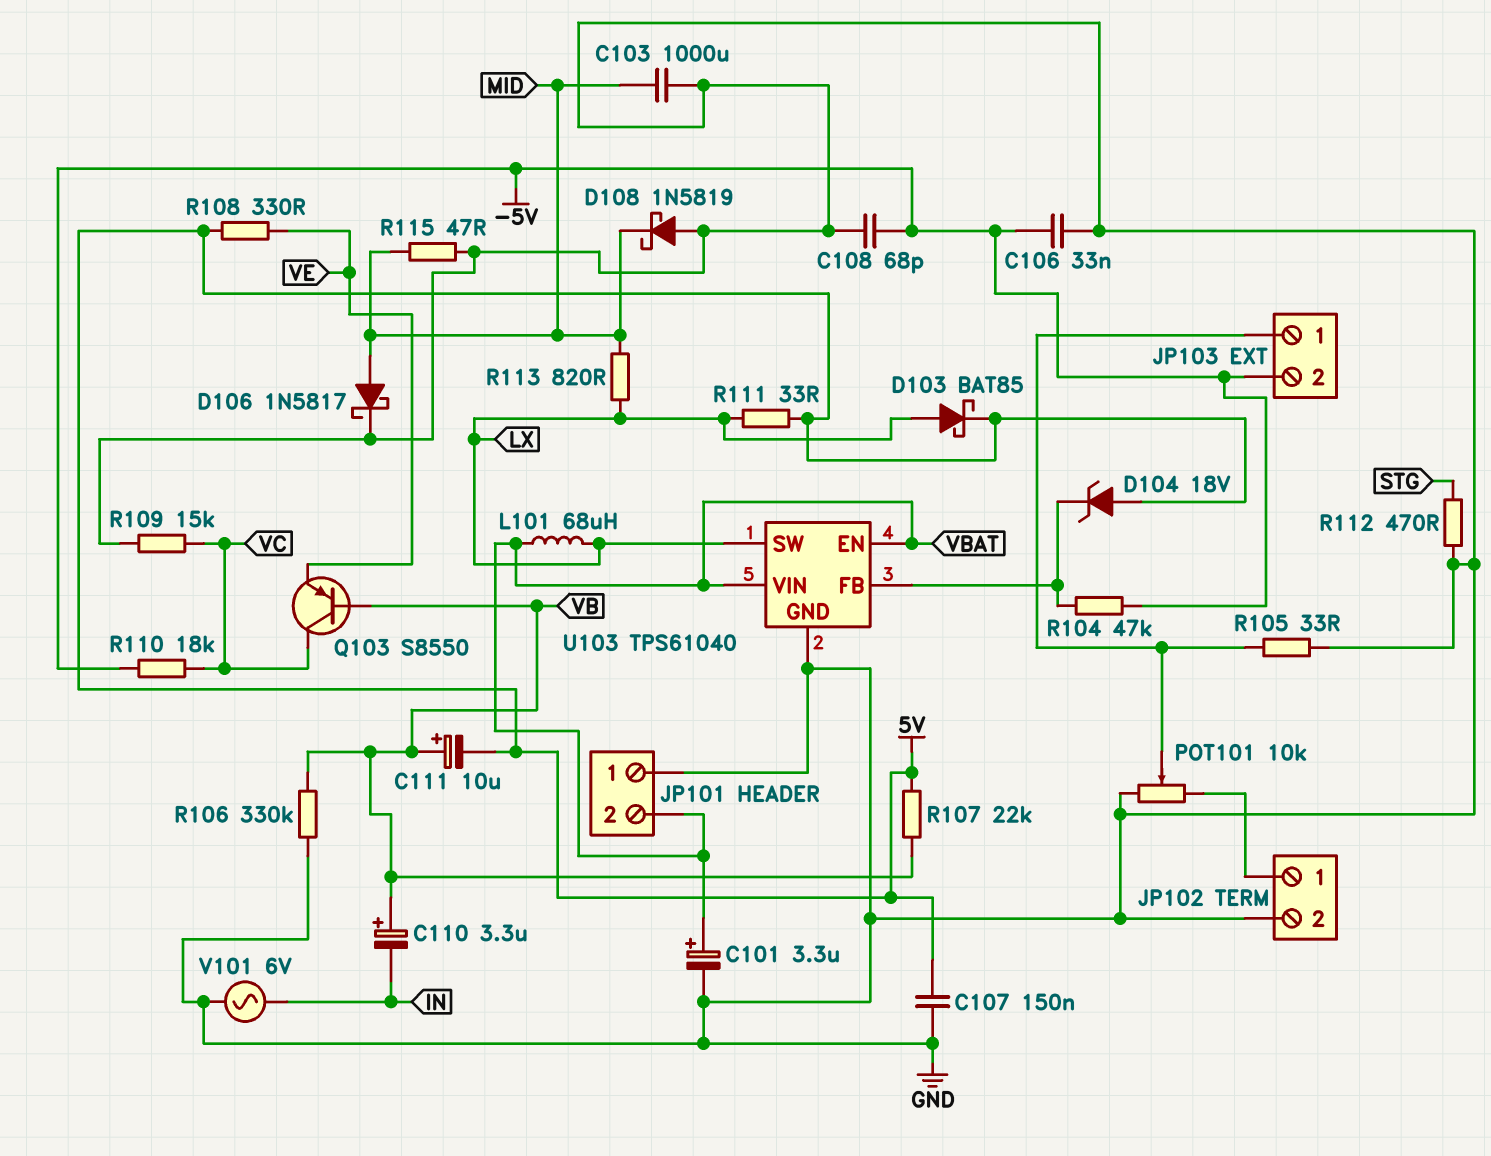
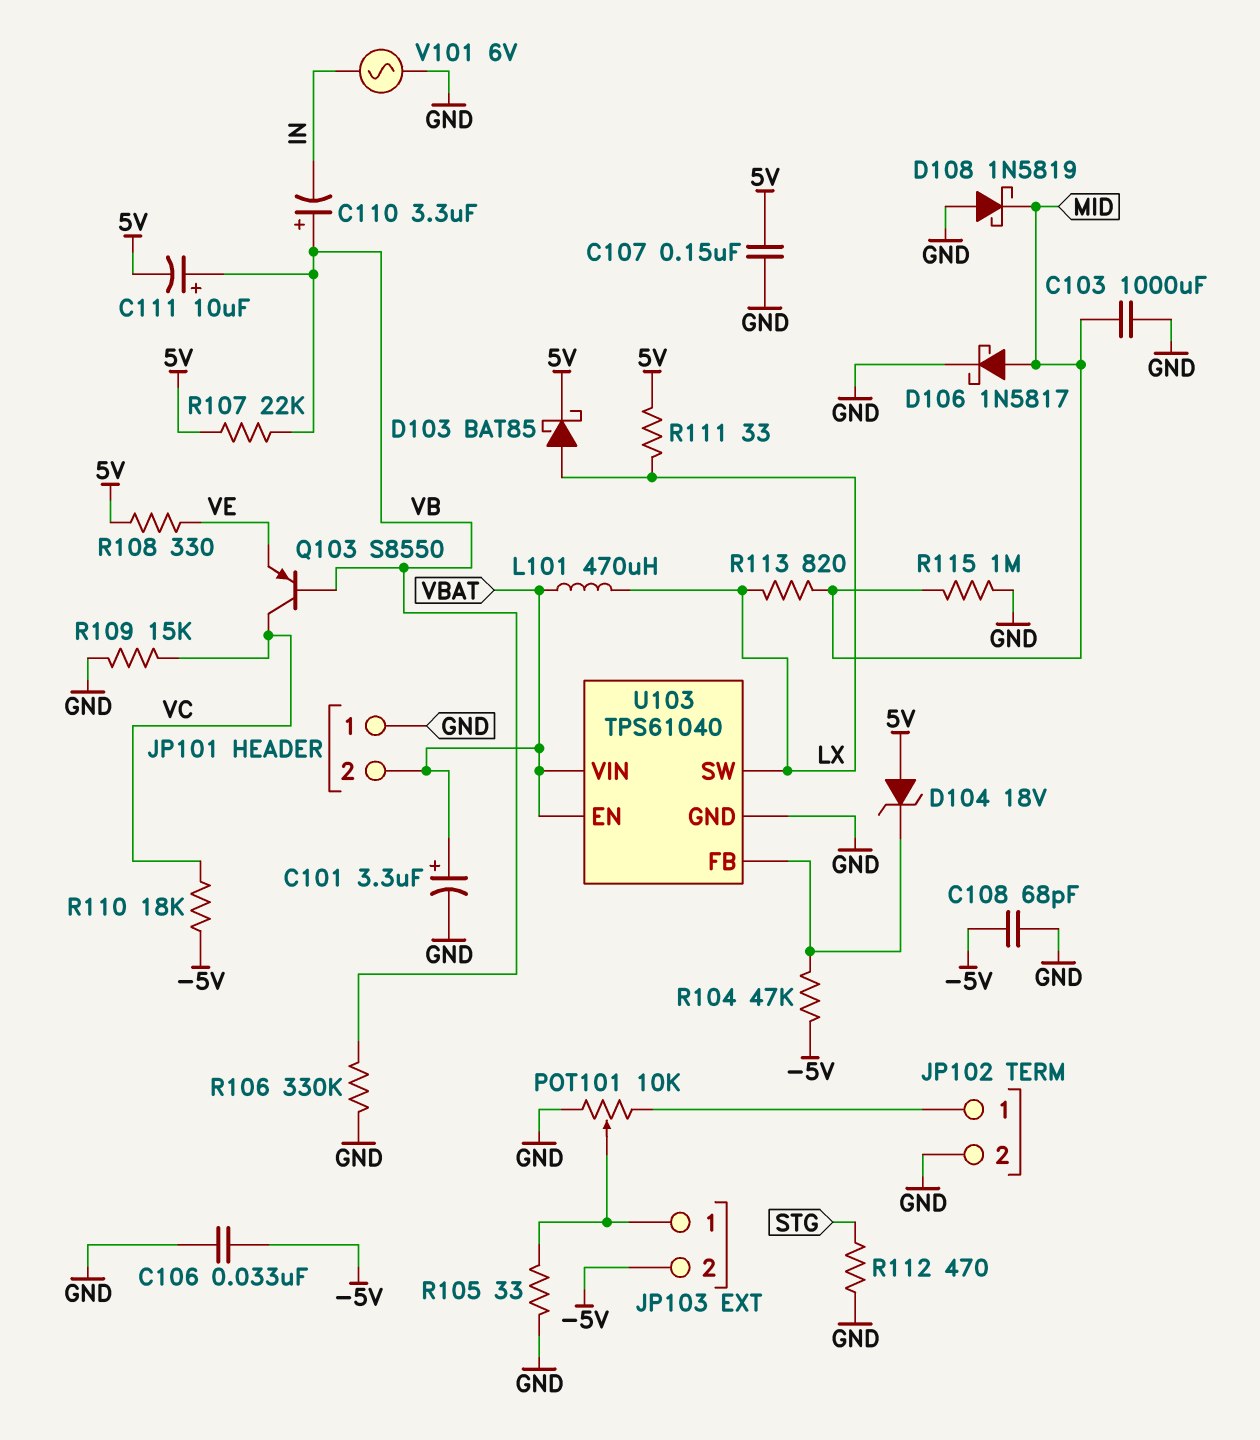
L101: 68uH (LX, VBAT) -> 470uH (LX, VBAT)
R115: 47 (GND, MID) -> 1M (GND, MID)

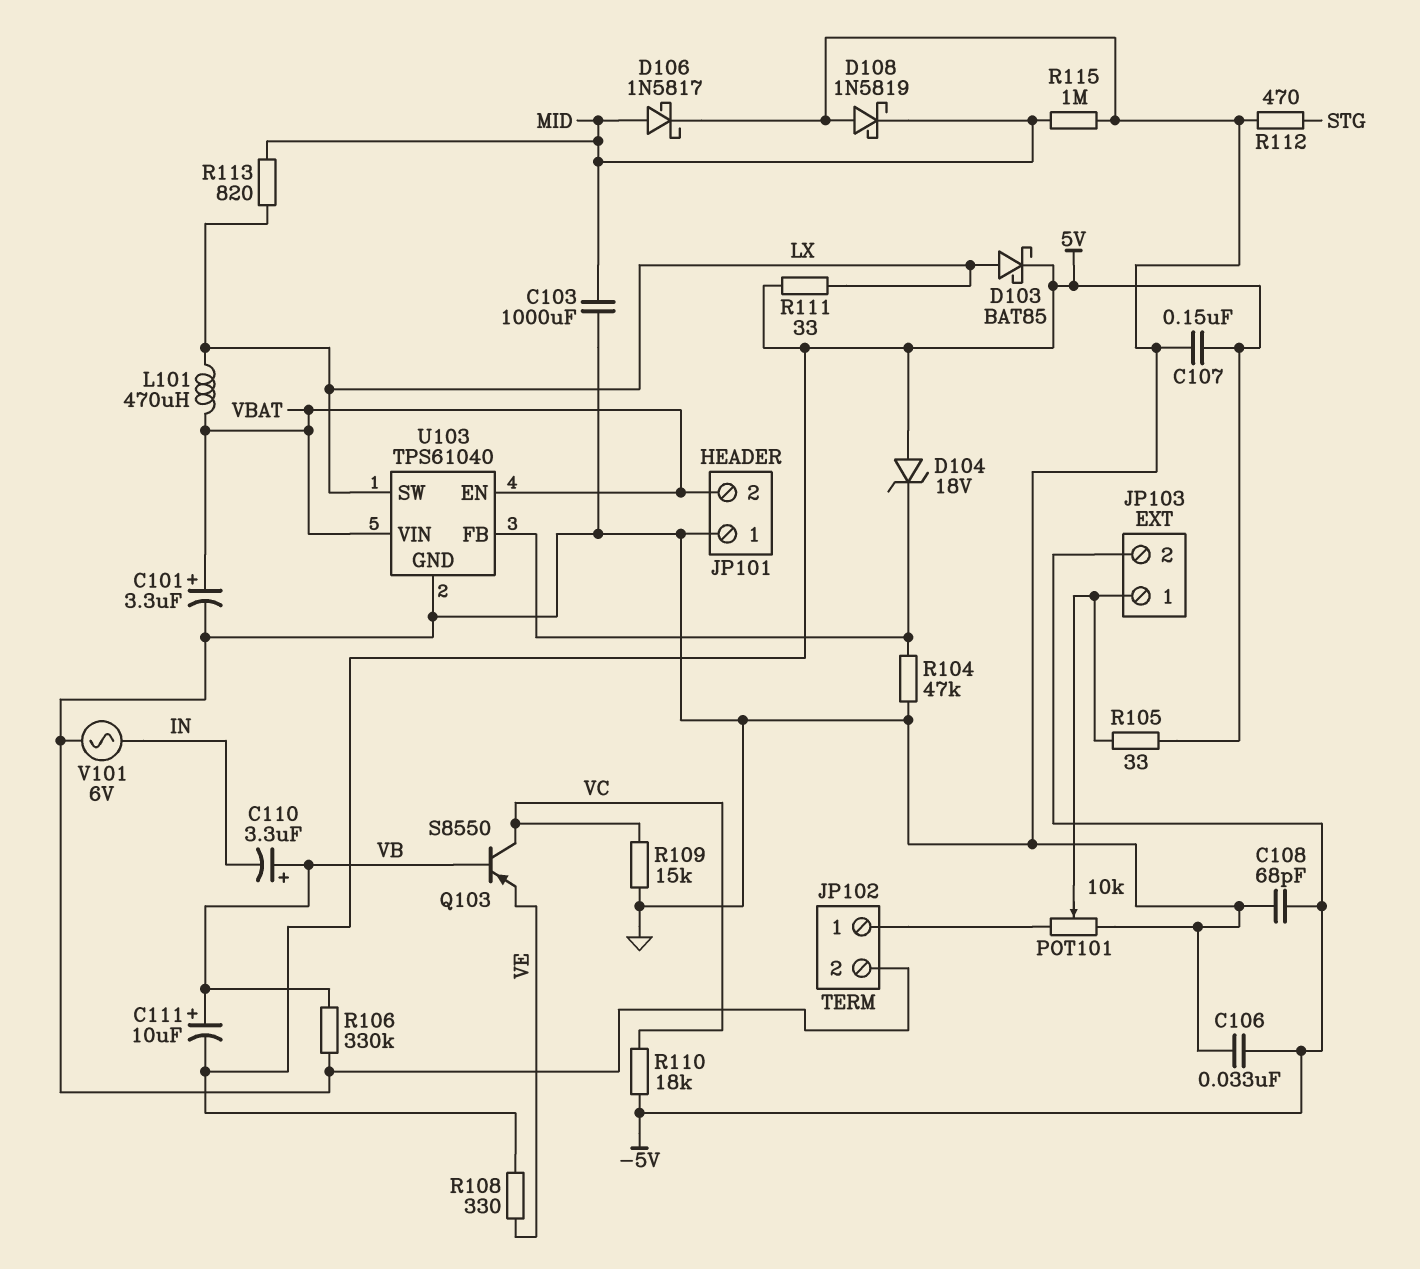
R104: 47k (-5V, U103/FB) -> 47k (GND, U103/FB)
R105: 33 (GND, JP103/1) -> 33 (5V, JP103/1)
R107: 22k (5V, VB) -> none

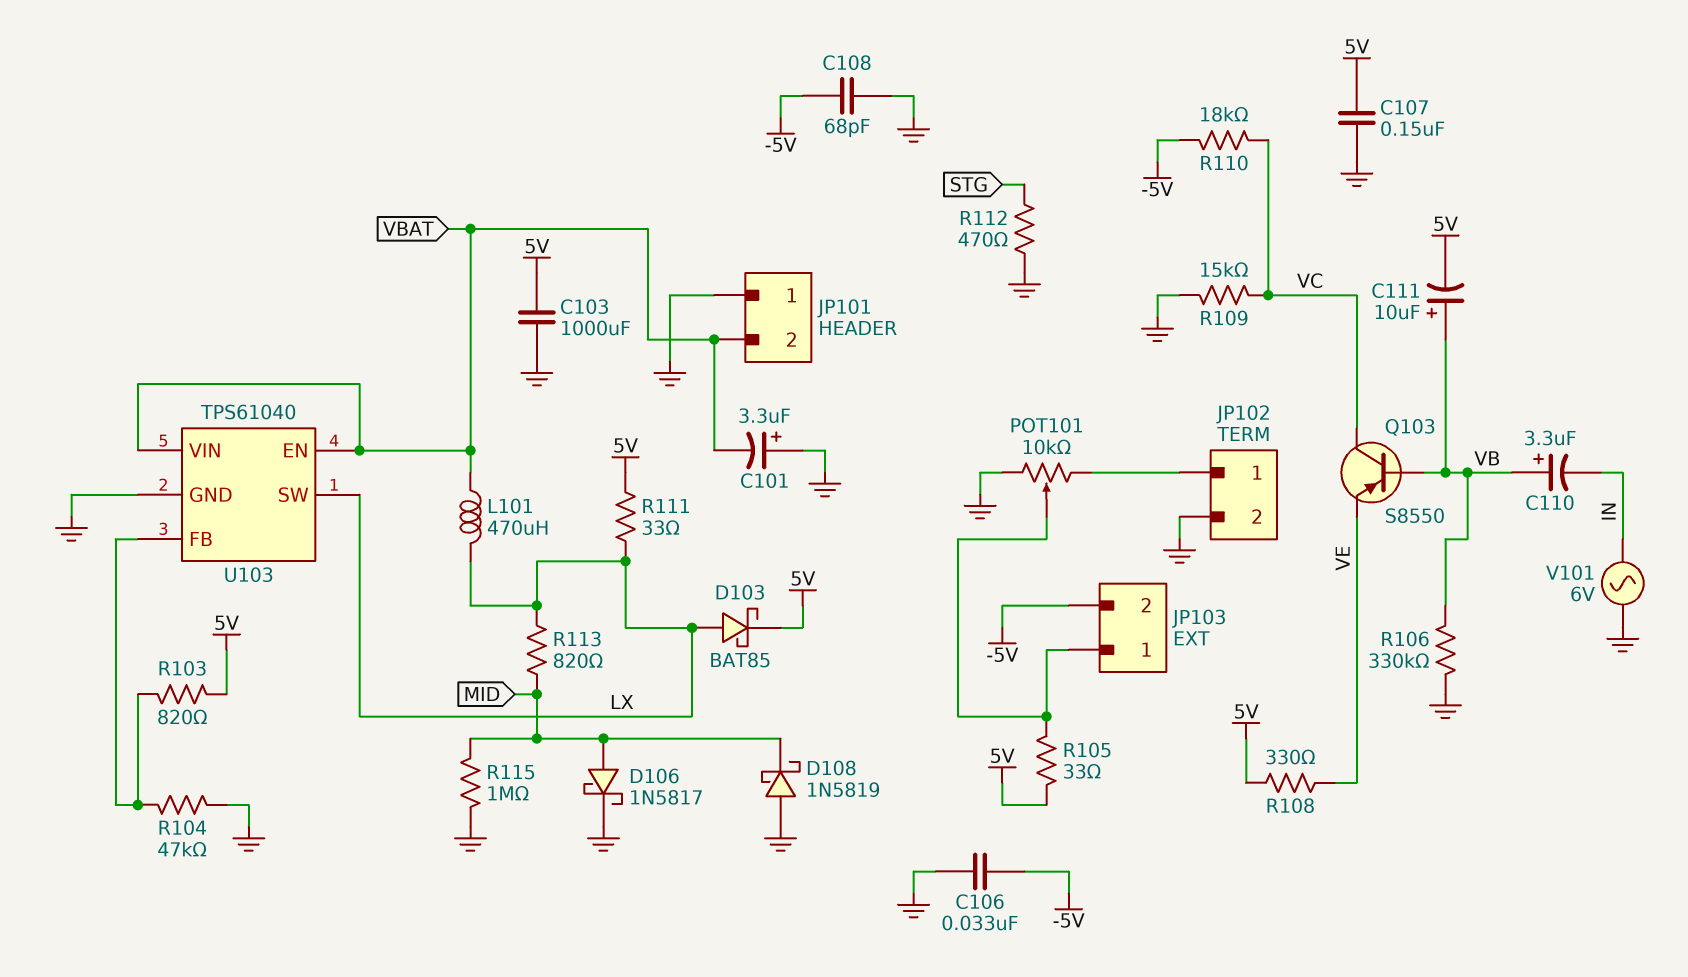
C101: 3.3uF (plus VBAT, minus GND) -> 3.3uF (plus GND, minus VBAT)
C103: 1000uF (GND, MID) -> 1000uF (5V, GND)
D104: zener 18V (A 5V, K U103/FB) -> none
R103: none -> 820 (5V, U103/FB)

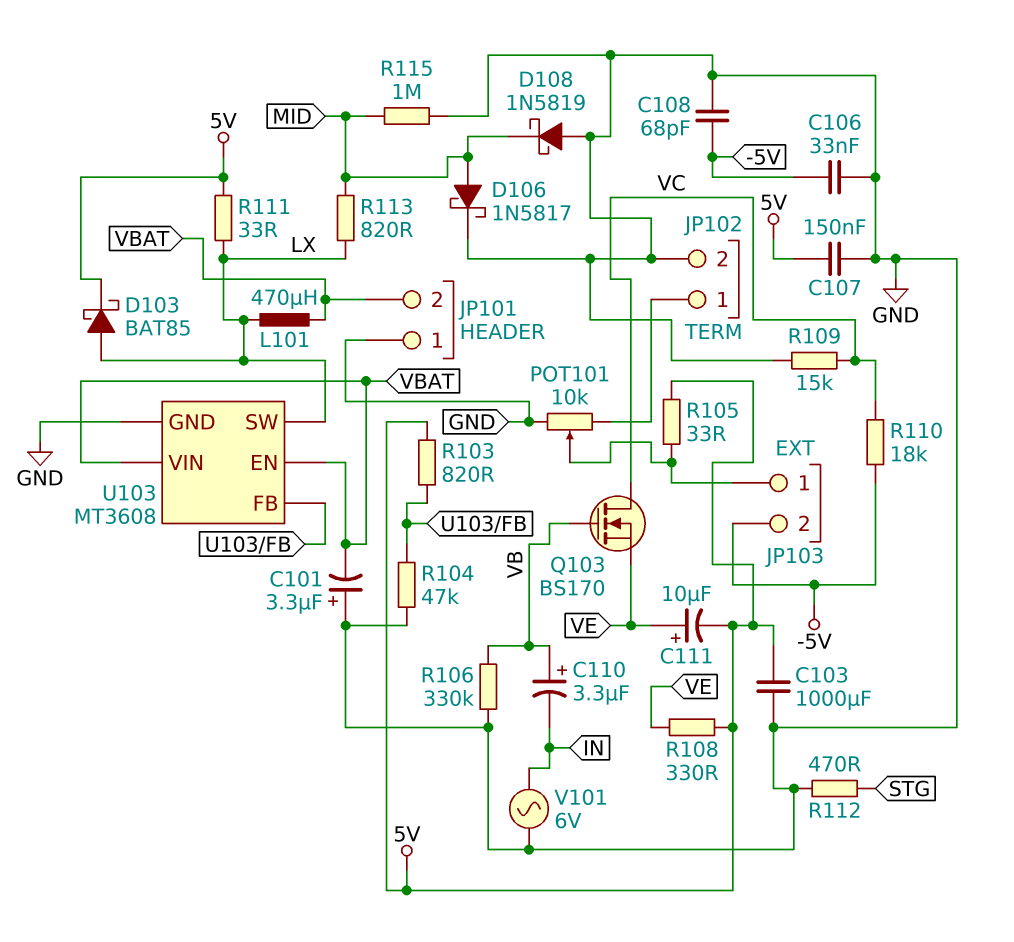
C111: 10uF (plus VB, minus 5V) -> 10uF (plus VE, minus 5V)
Q103: PNP S8550 (B VB, C VC, E VE) -> NMOS BS170 (G VB, D VC, S VE)
U103: TPS61040 -> MT3608

